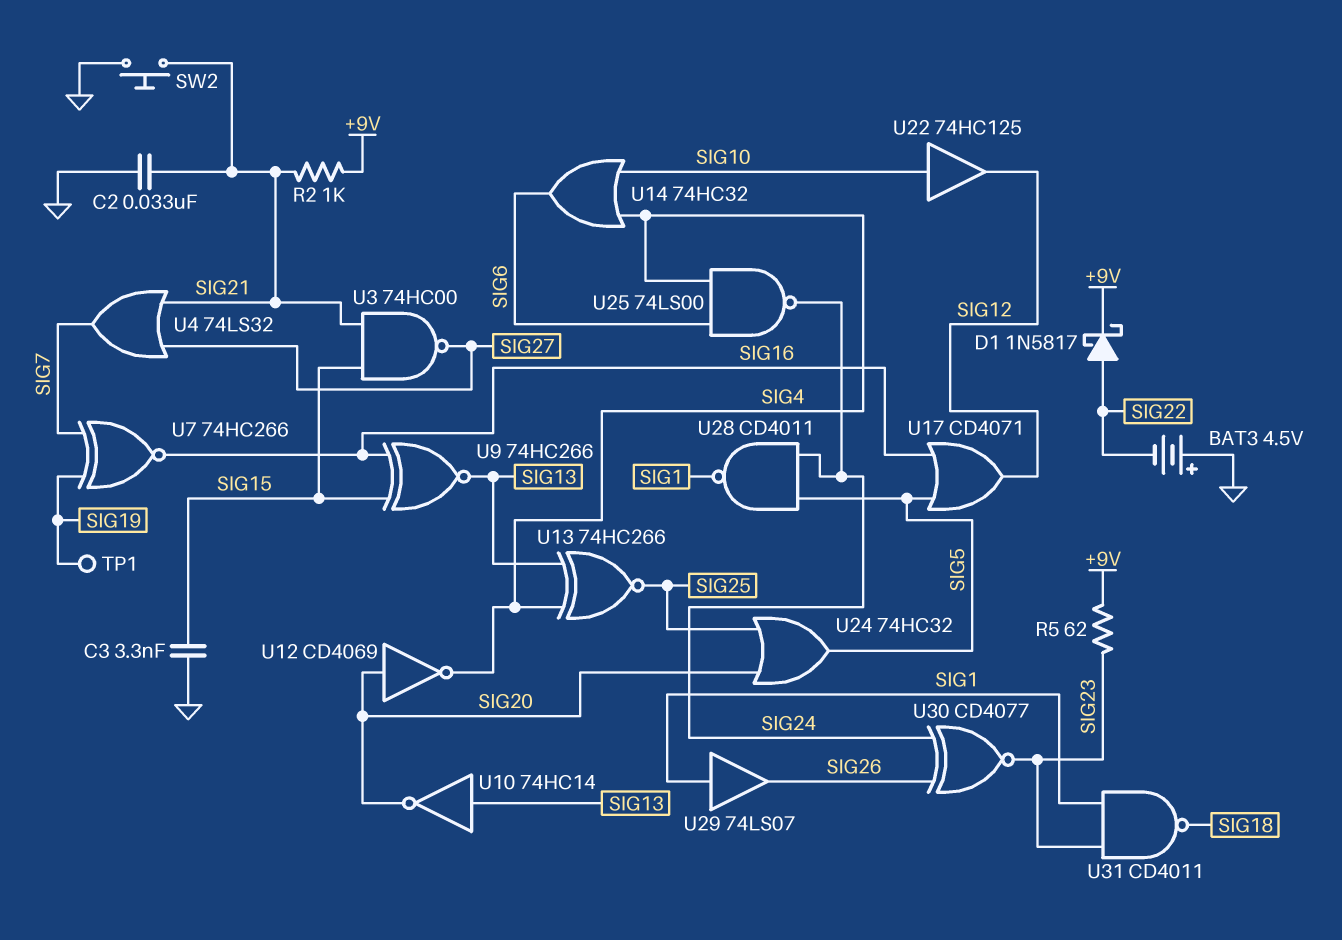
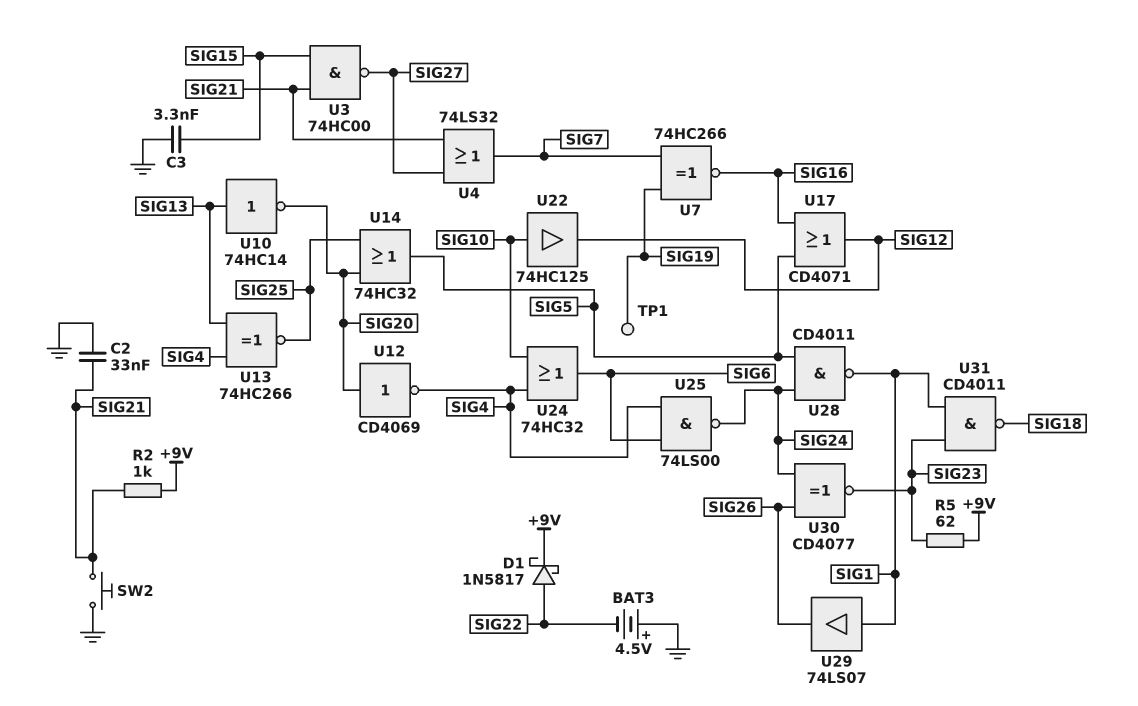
U9: XNOR 74HC266 (in SIG15, in SIG16, out SIG13) -> none
U14: OR 74HC32 (in SIG4, in SIG10, out SIG6) -> OR 74HC32 (in SIG20, in SIG25, out SIG5)
U24: OR 74HC32 (in SIG20, in SIG25, out SIG5) -> OR 74HC32 (in SIG4, in SIG10, out SIG6)

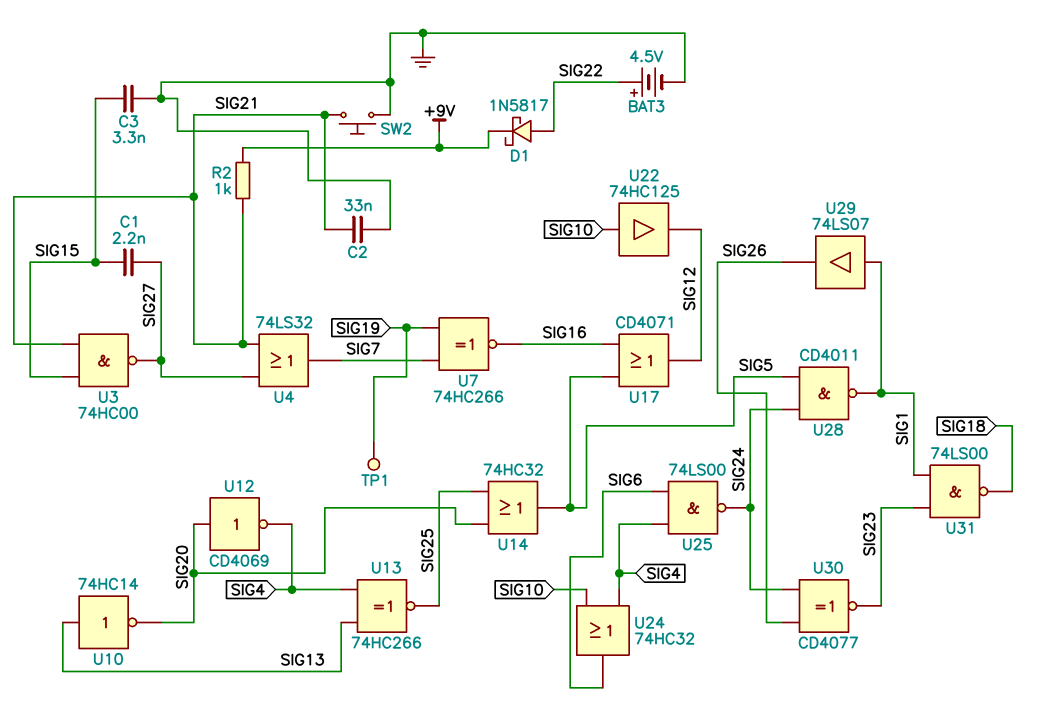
BAT3: 4.5V (plus GND, minus SIG22) -> 4.5V (plus SIG22, minus GND)
C1: none -> 2.2nF (SIG15, SIG27)
R5: 62 (+9V, SIG23) -> none
U31: NAND CD4011 (in SIG1, in SIG23, out SIG18) -> NAND 74LS00 (in SIG1, in SIG23, out SIG18)

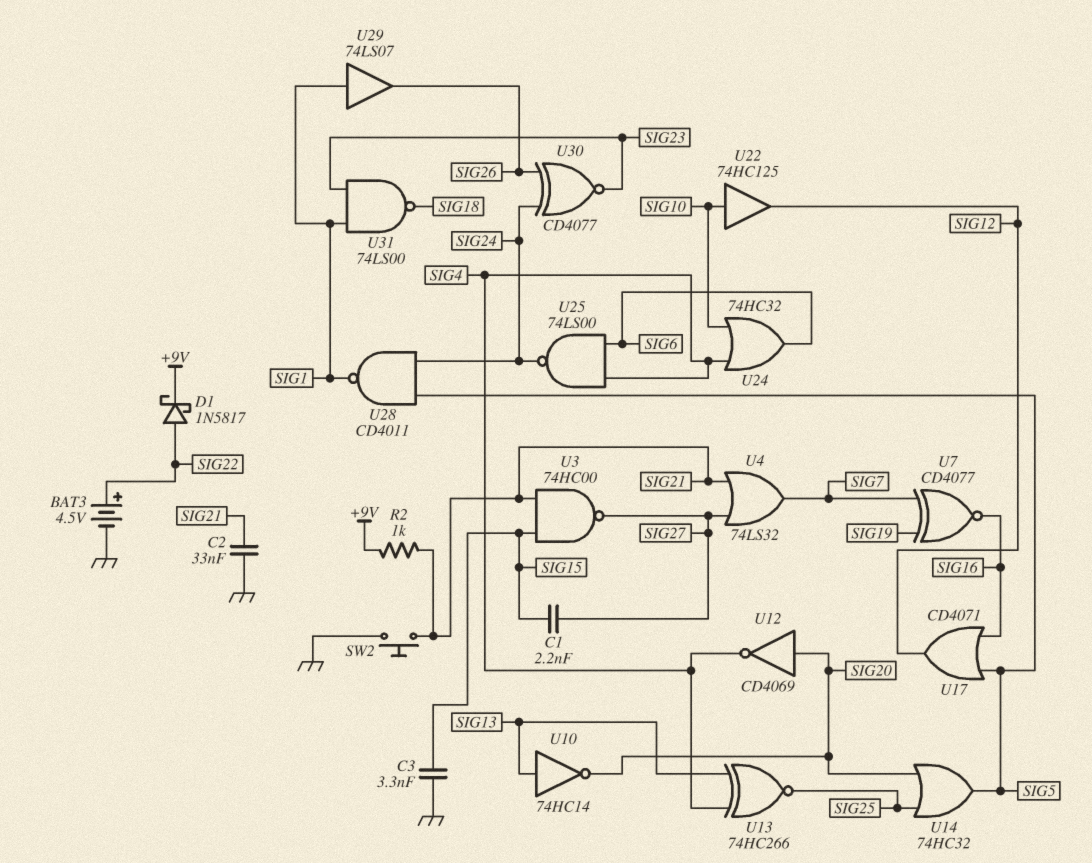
TP1: test point (SIG19) -> none
U7: XNOR 74HC266 (in SIG7, in SIG19, out SIG16) -> XNOR CD4077 (in SIG7, in SIG19, out SIG16)

